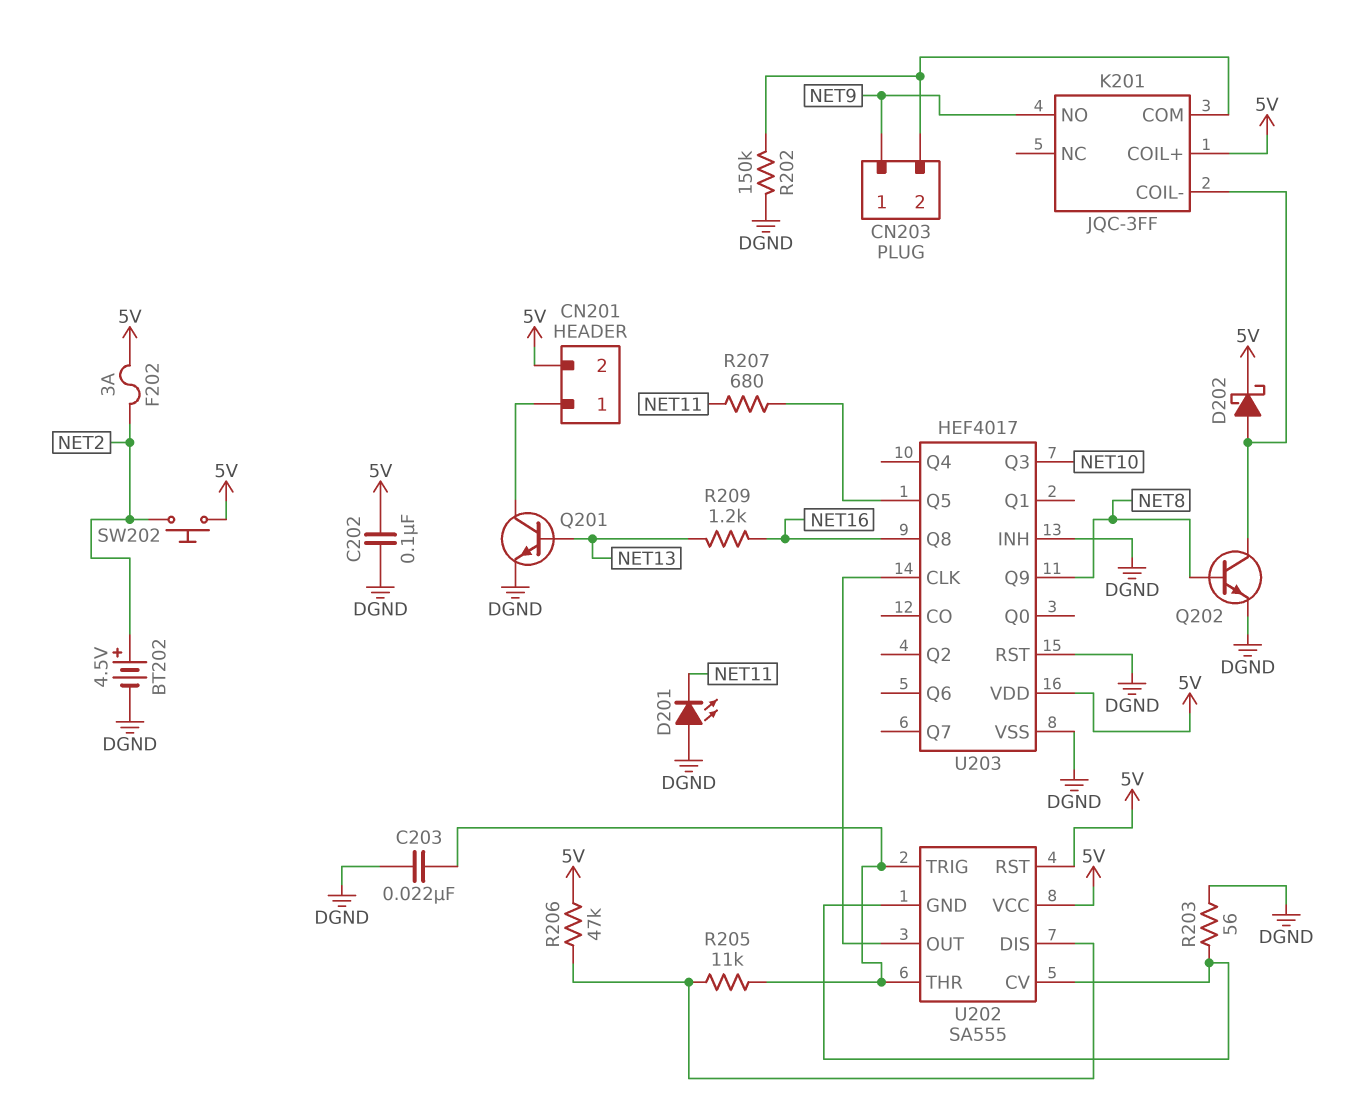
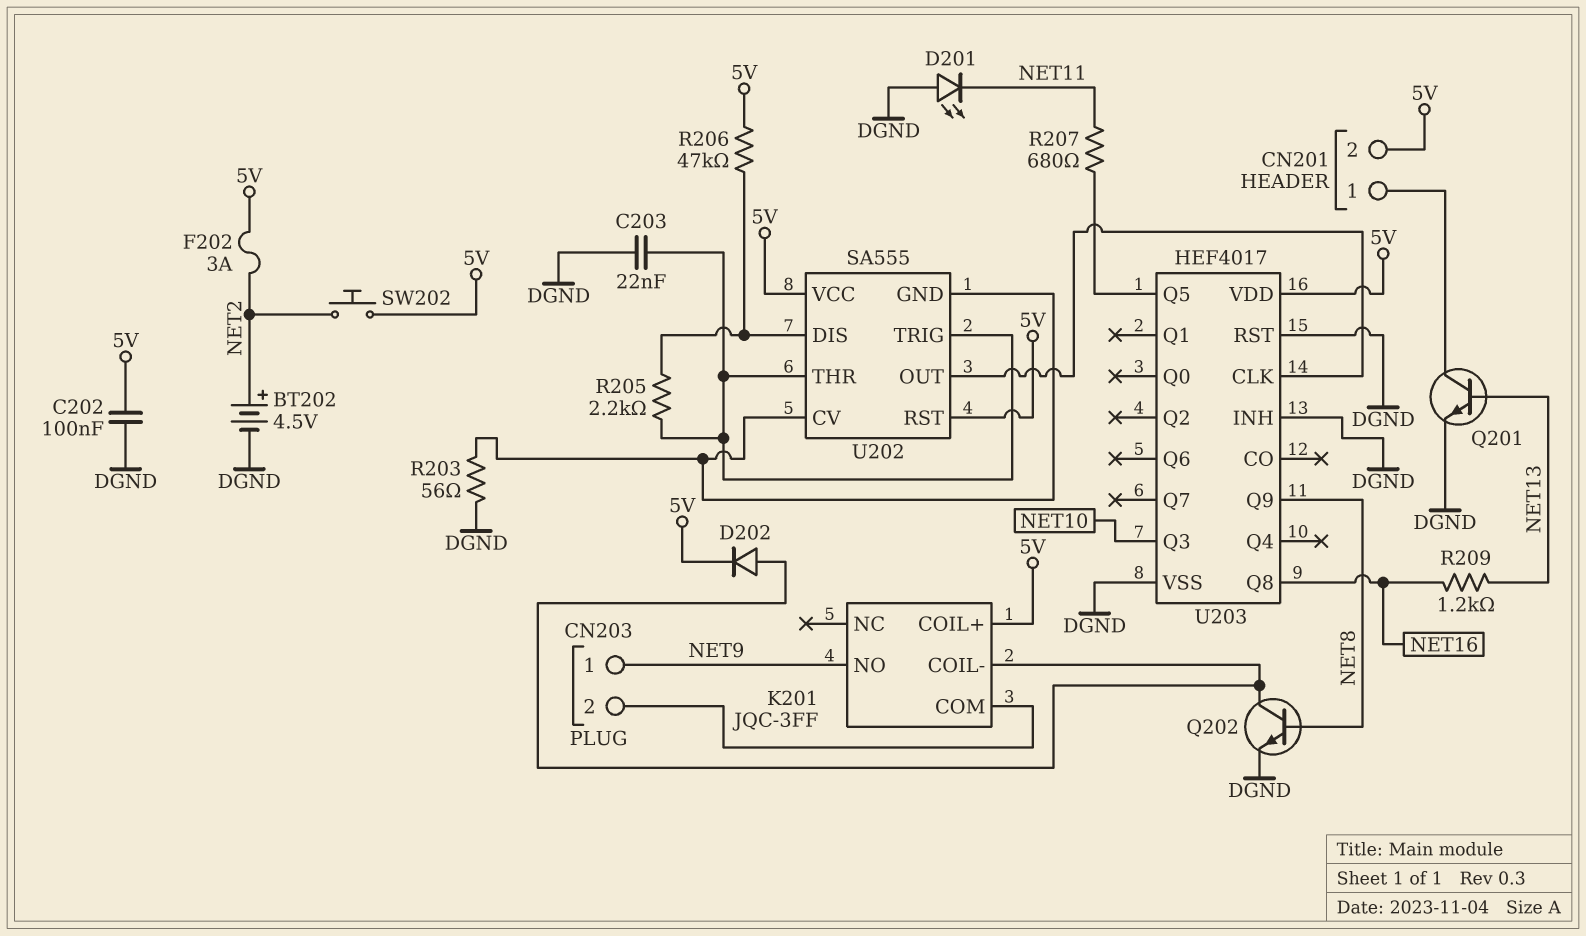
D202: schottky (A K201/COIL-, K 5V) -> diode (A K201/COIL-, K 5V)
R202: 150k (CN203/2, DGND) -> none
R205: 11k (U202/DIS, U202/THR) -> 2.2k (U202/DIS, U202/THR)

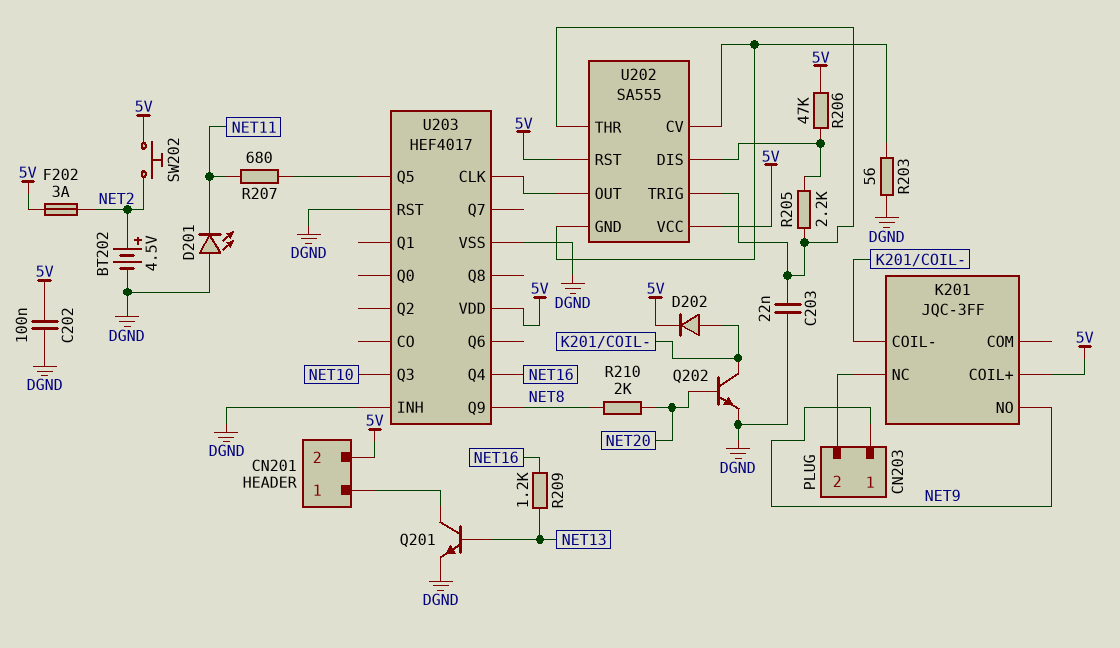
K201 pin COM: CN203/2 -> none
K201 pin NC: none -> CN203/2
Q202: NPN (B NET8, C K201/COIL-, E DGND) -> NPN (B NET20, C K201/COIL-, E DGND)
R210: none -> 2k (NET8, NET20)
U203 pin Q4: none -> NET16
U203 pin Q8: NET16 -> none

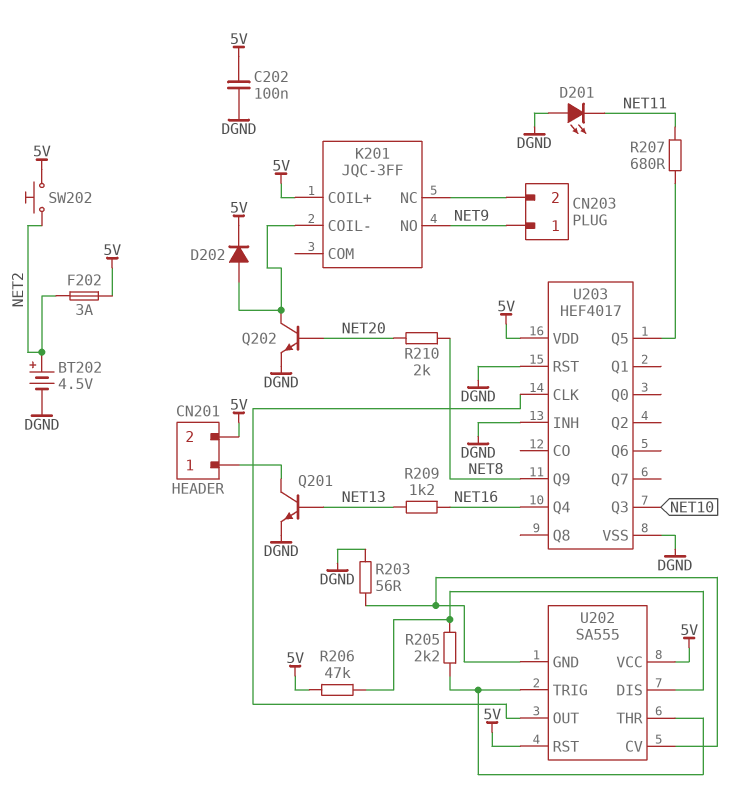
C203: 22nF (DGND, U202/THR) -> none

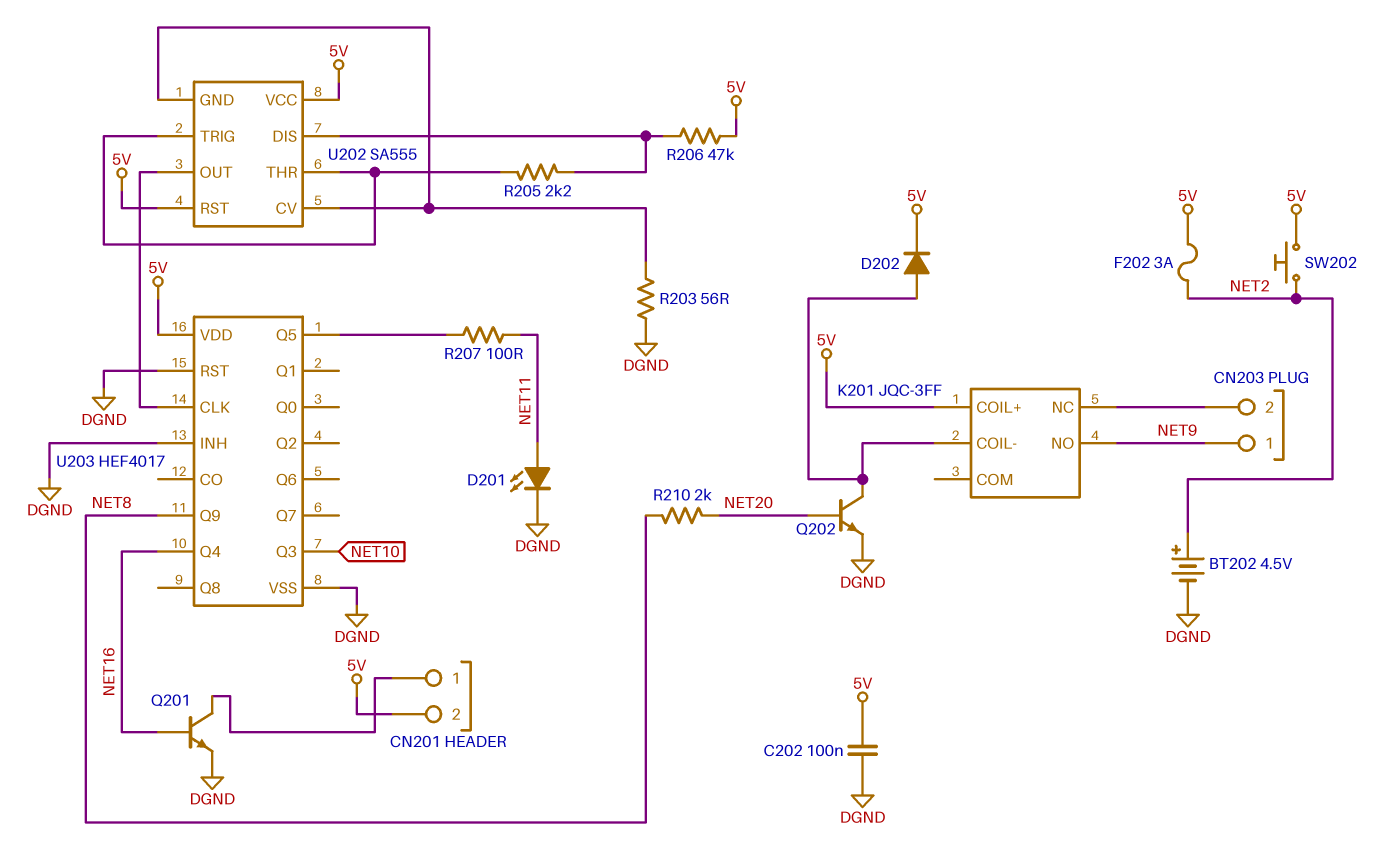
D201: LED (A DGND, K NET11) -> LED (A NET11, K DGND)
Q201: NPN (B NET13, C CN201/1, E DGND) -> NPN (B NET16, C CN201/1, E DGND)
R207: 680 (NET11, U203/Q5) -> 100 (NET11, U203/Q5)
R209: 1.2k (NET13, NET16) -> none

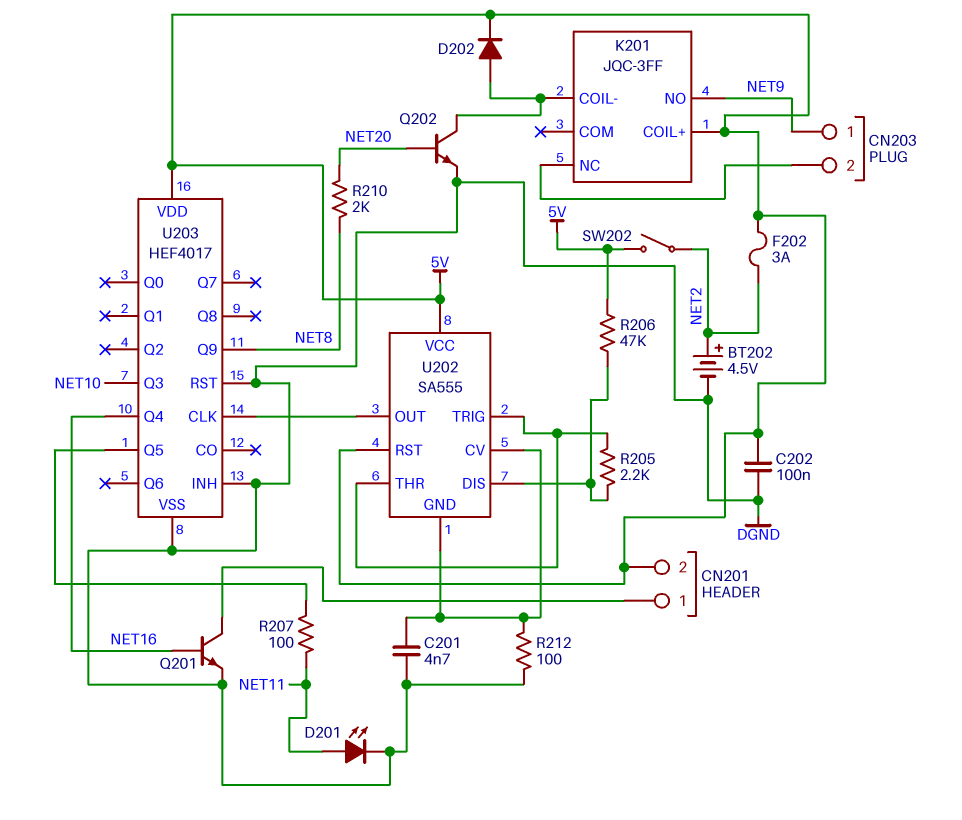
C201: none -> 4.7nF (DGND, U202/CV)
R203: 56 (DGND, U202/CV) -> none
R212: none -> 100 (DGND, U202/CV)
SW202: button (5V, NET2) -> switch (5V, NET2)

